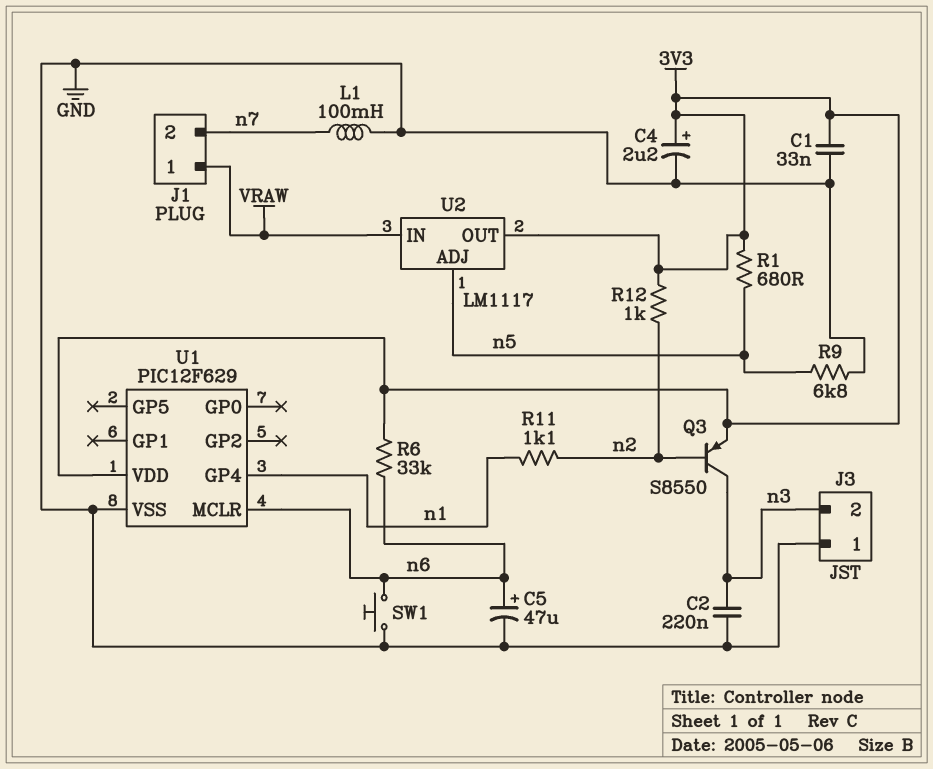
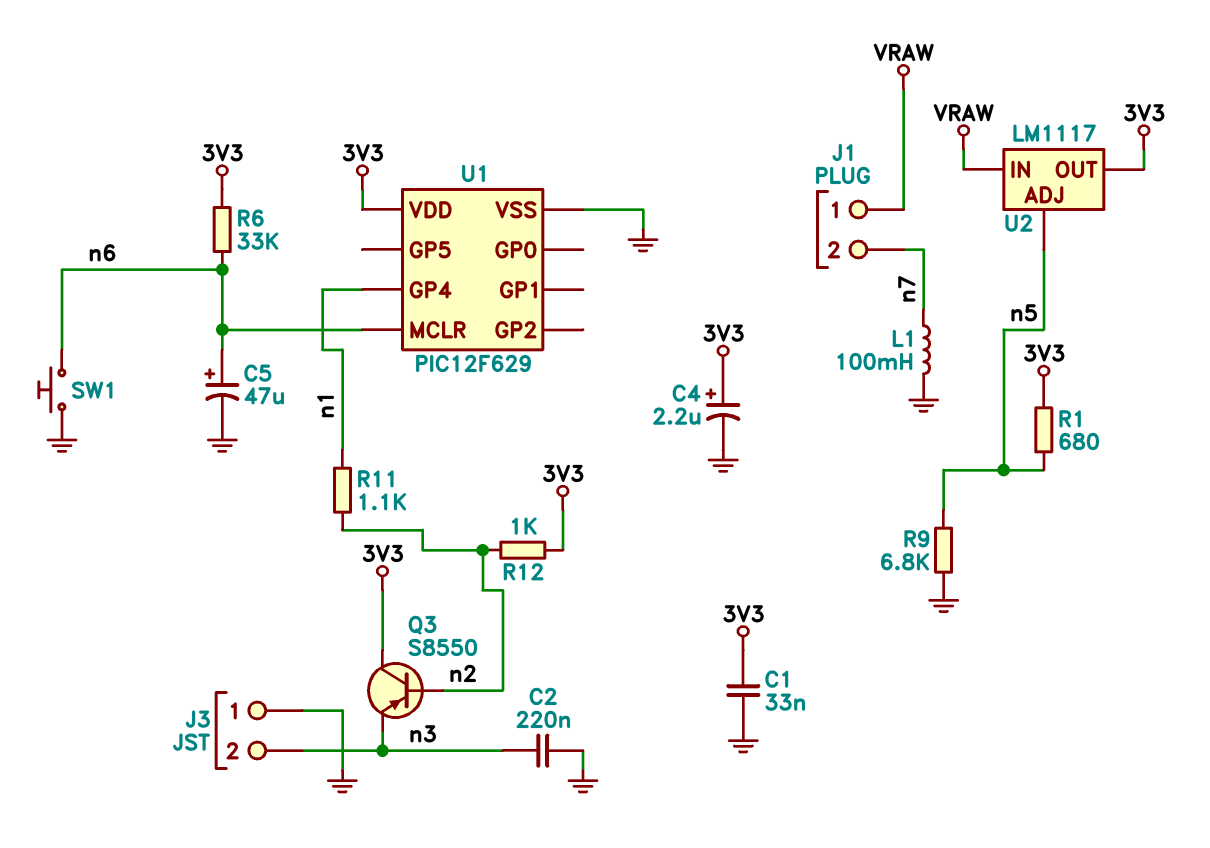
Q3: PNP S8550 (B n2, C n3, E 3V3) -> PNP S8550 (B n2, C 3V3, E n3)

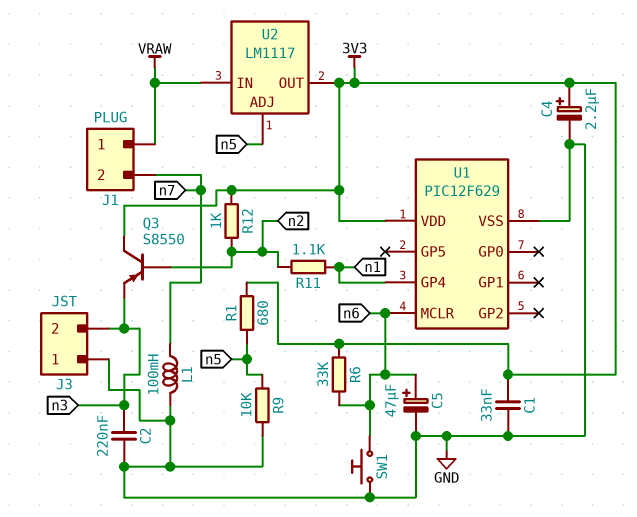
R9: 6.8k (GND, n5) -> 10k (GND, n5)

